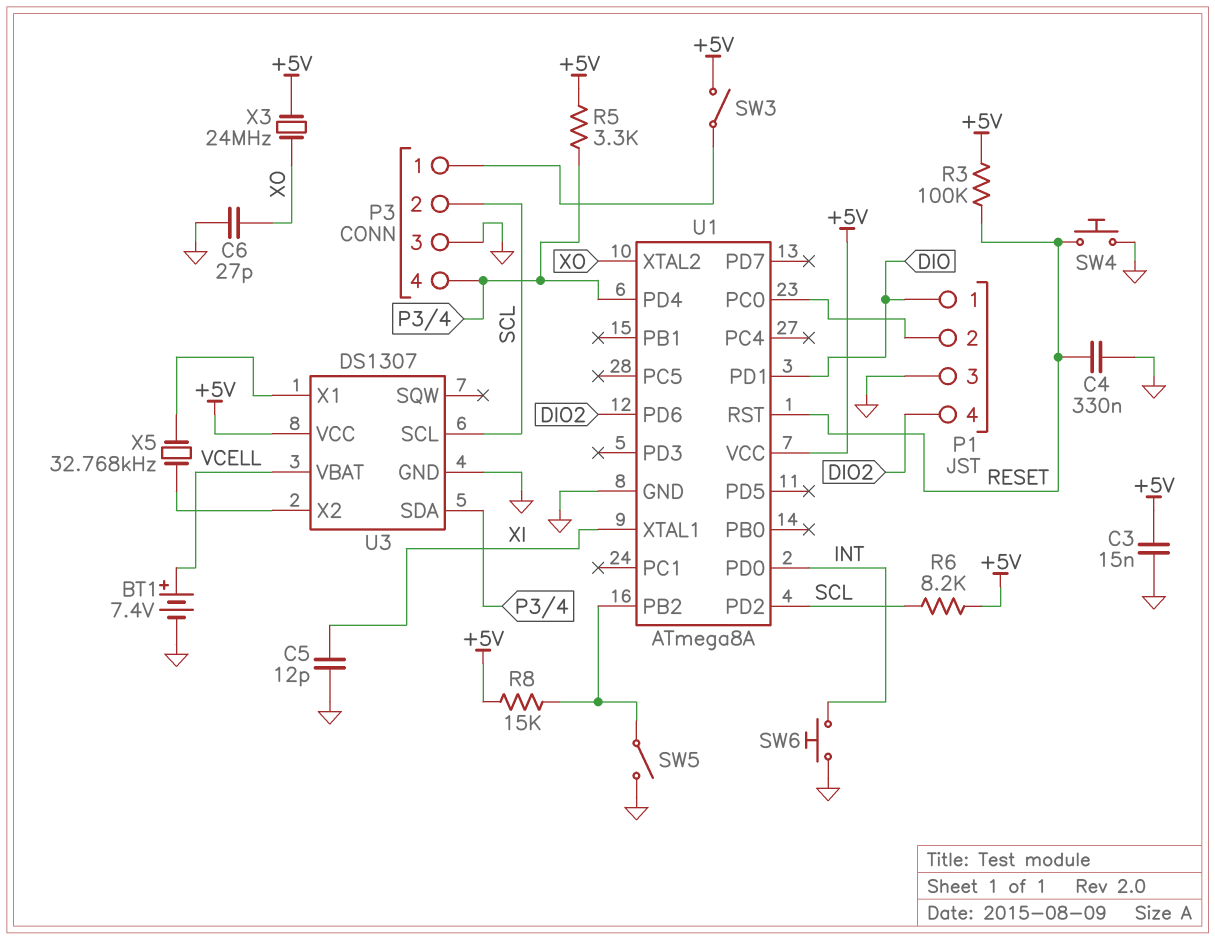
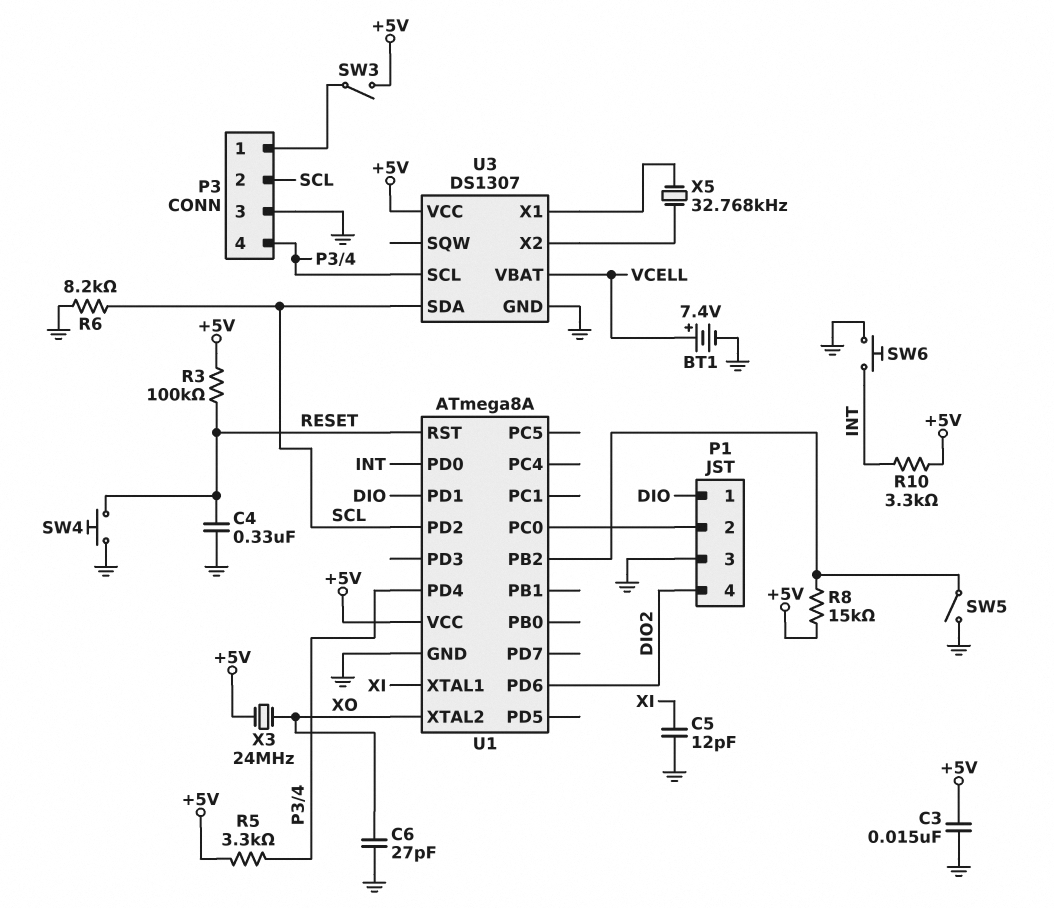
R6: 8.2k (+5V, SCL) -> 8.2k (GND, SCL)
R10: none -> 3.3k (+5V, INT)
U3 pin SCL: SCL -> P3/4
U3 pin SDA: P3/4 -> SCL

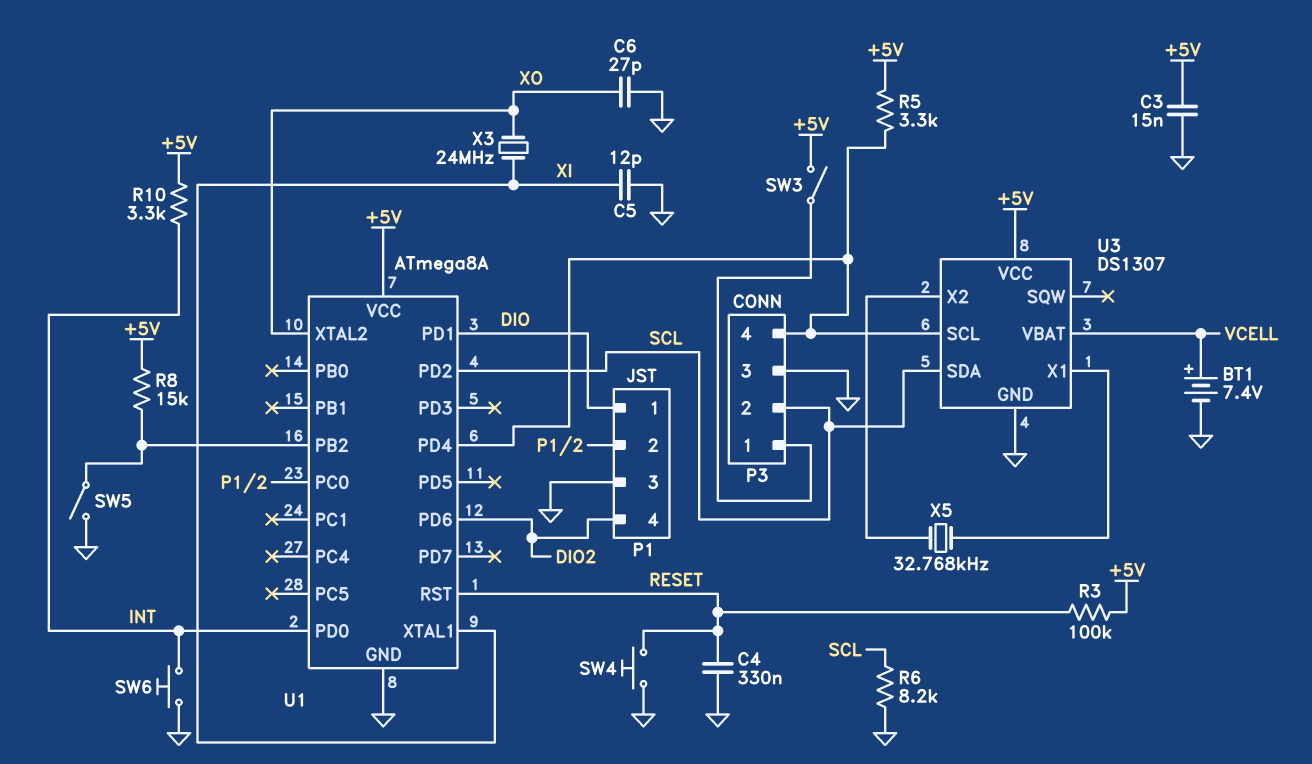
X3: 24MHz (+5V, XO) -> 24MHz (XI, XO)

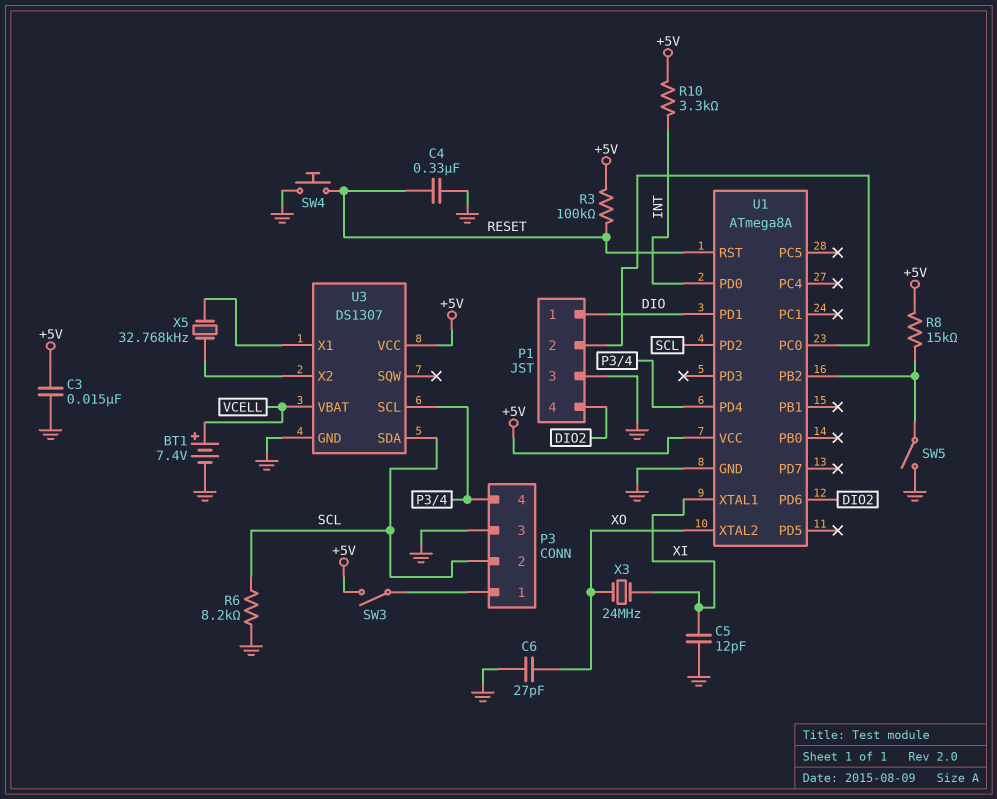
R5: 3.3k (+5V, P3/4) -> none
SW6: button (GND, INT) -> none

